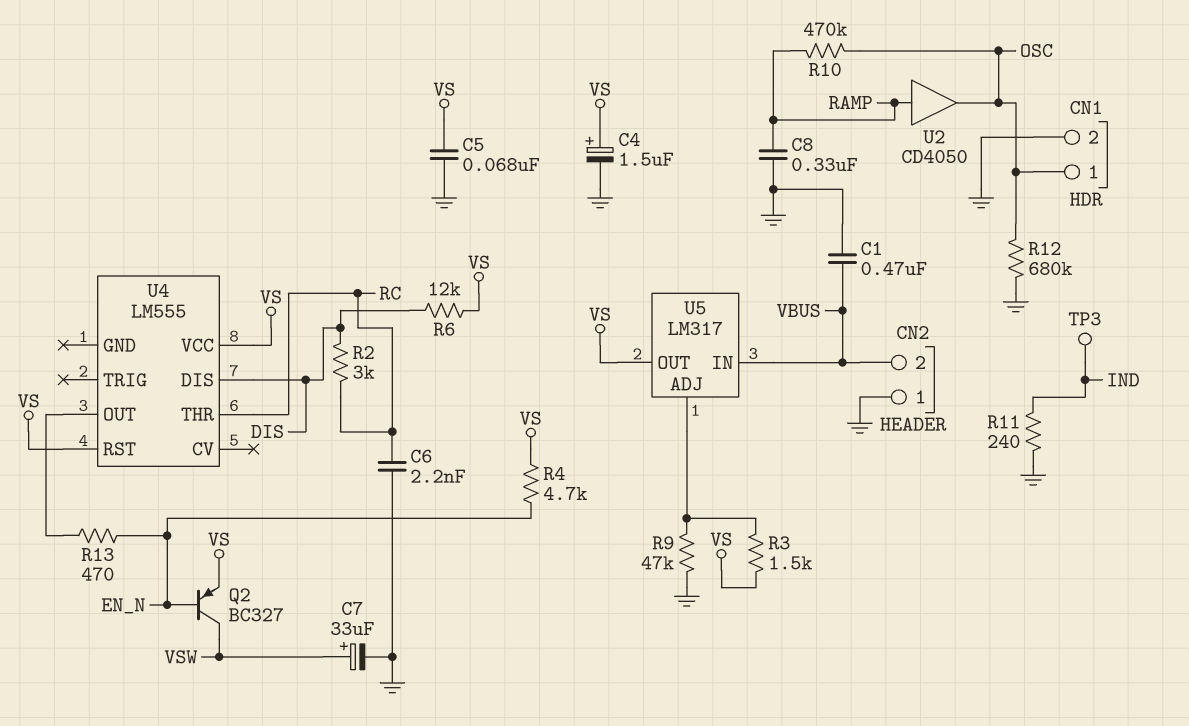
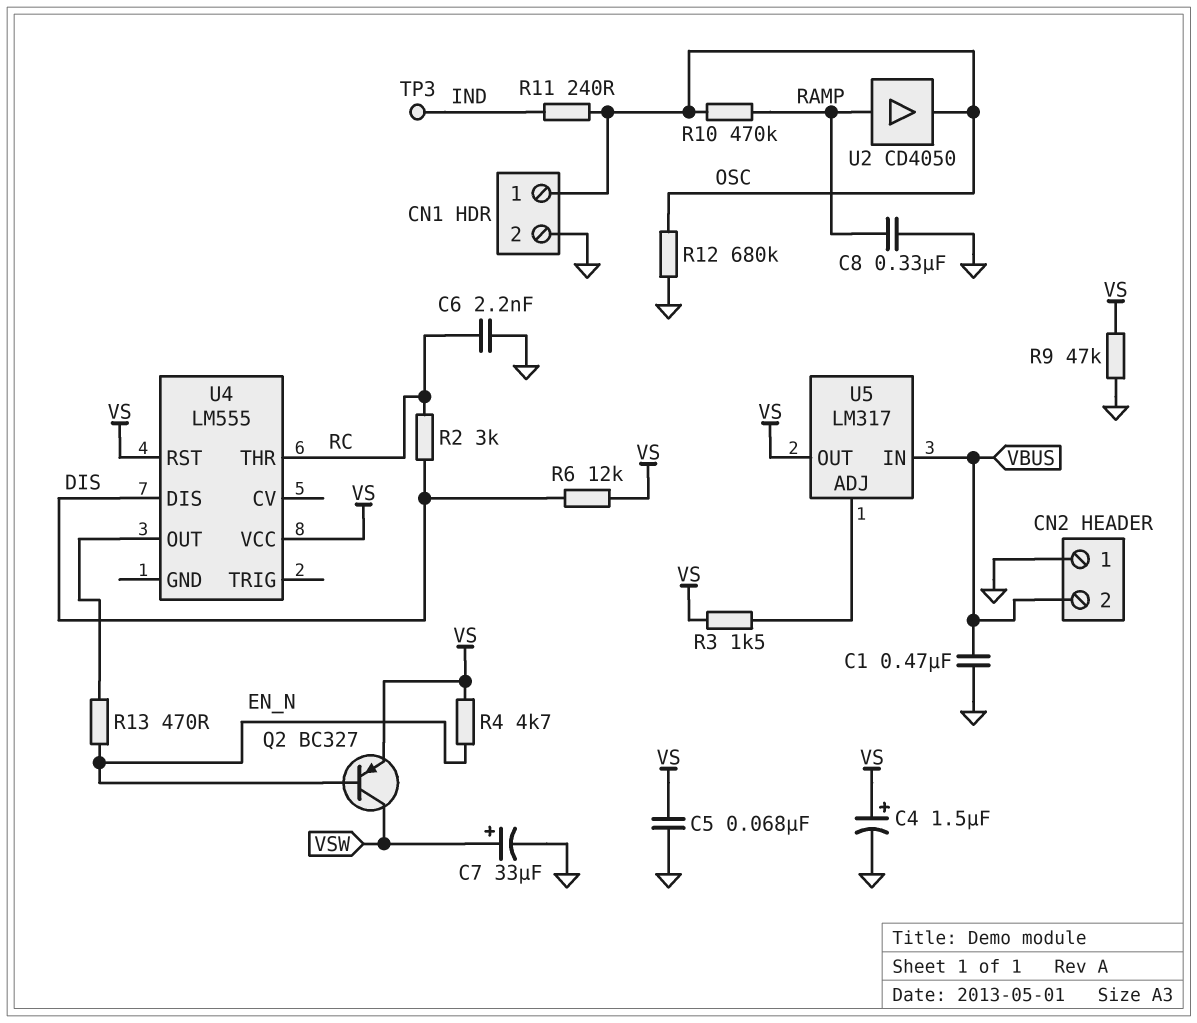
R9: 47k (GND, U5/ADJ) -> 47k (GND, VS)
R11: 240 (GND, IND) -> 240 (IND, OSC)

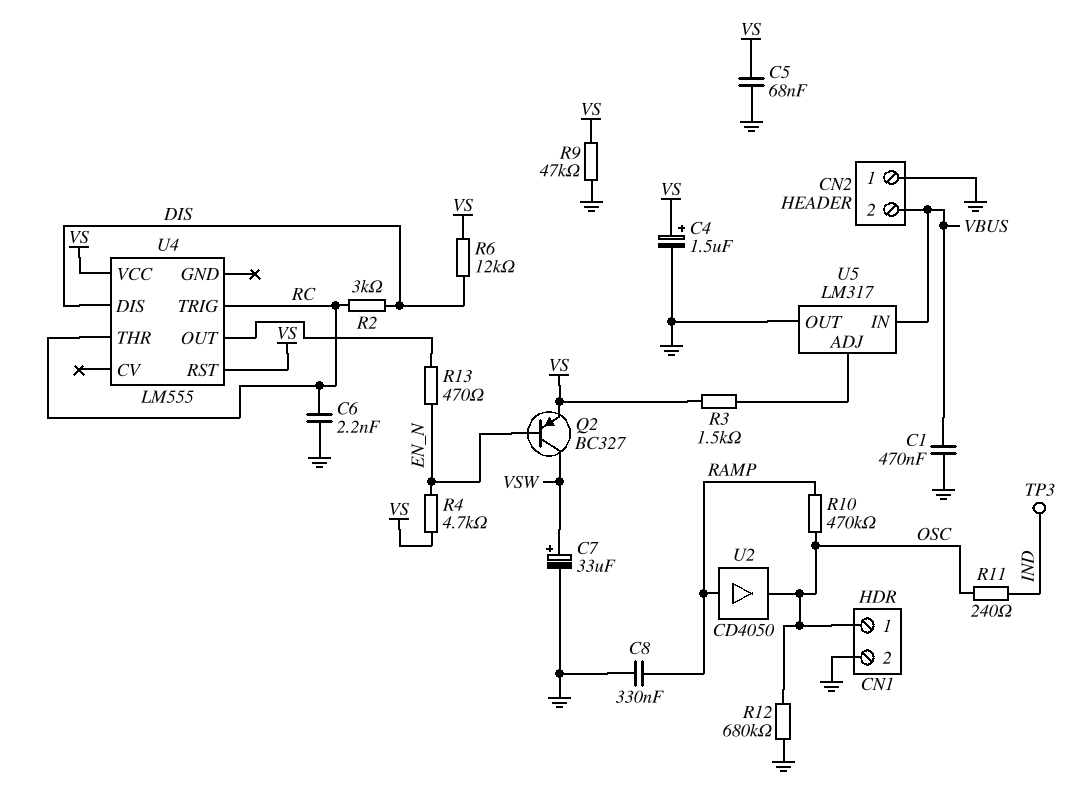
U4 pin TRIG: none -> RC
U5 pin OUT: VS -> GND

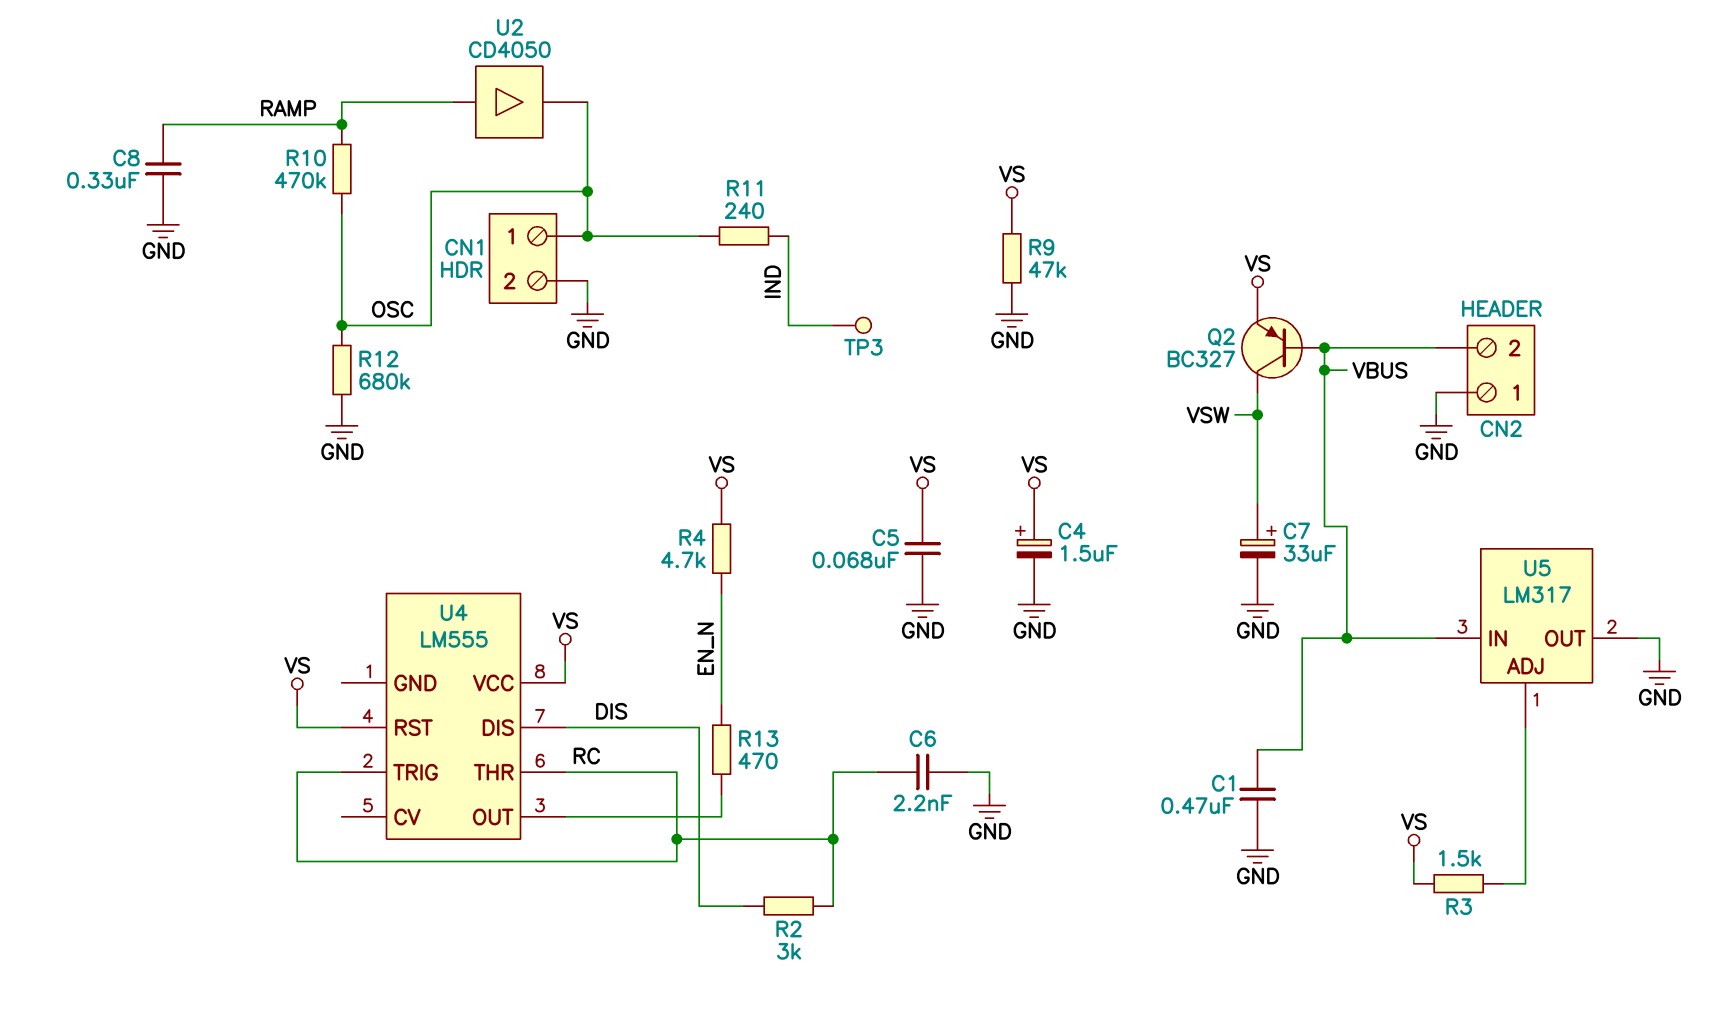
Q2: PNP BC327 (B EN_N, C VSW, E VS) -> PNP BC327 (B VBUS, C VSW, E VS)
R6: 12k (DIS, VS) -> none

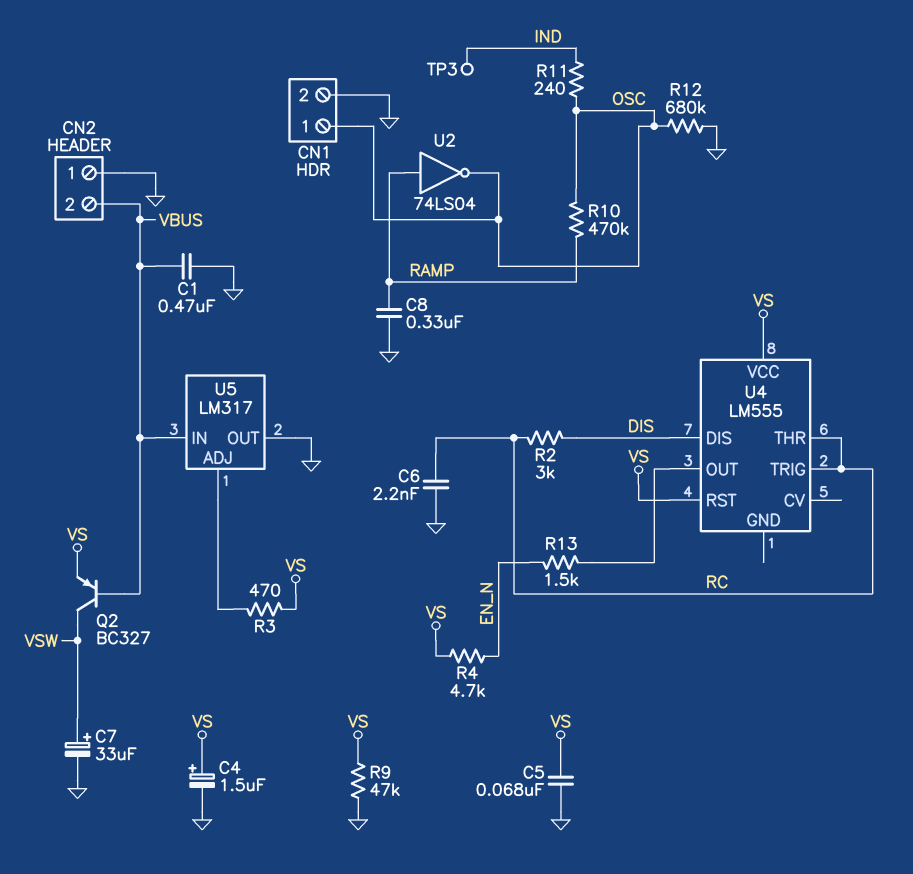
R3: 1.5k (U5/ADJ, VS) -> 470 (U5/ADJ, VS)
R13: 470 (EN_N, U4/OUT) -> 1.5k (EN_N, U4/OUT)
U2: buffer CD4050 (in RAMP, out OSC) -> NOT 74LS04 (in RAMP, out OSC)

